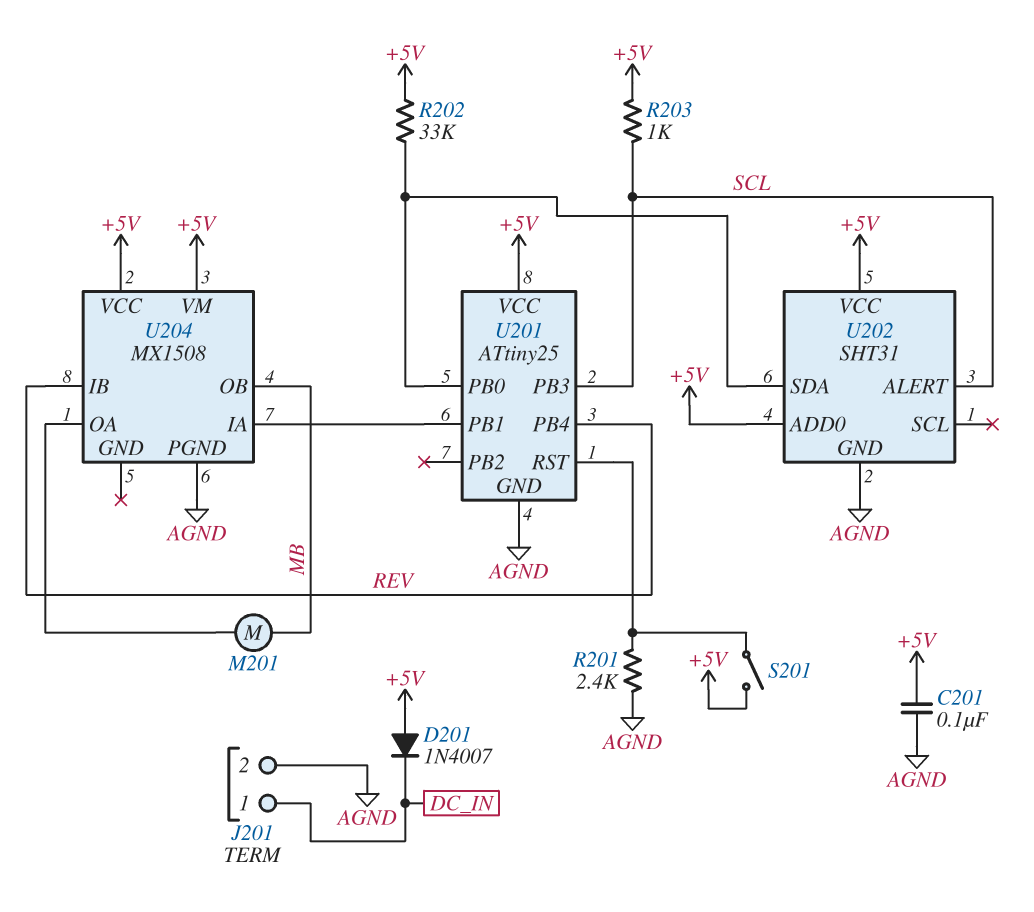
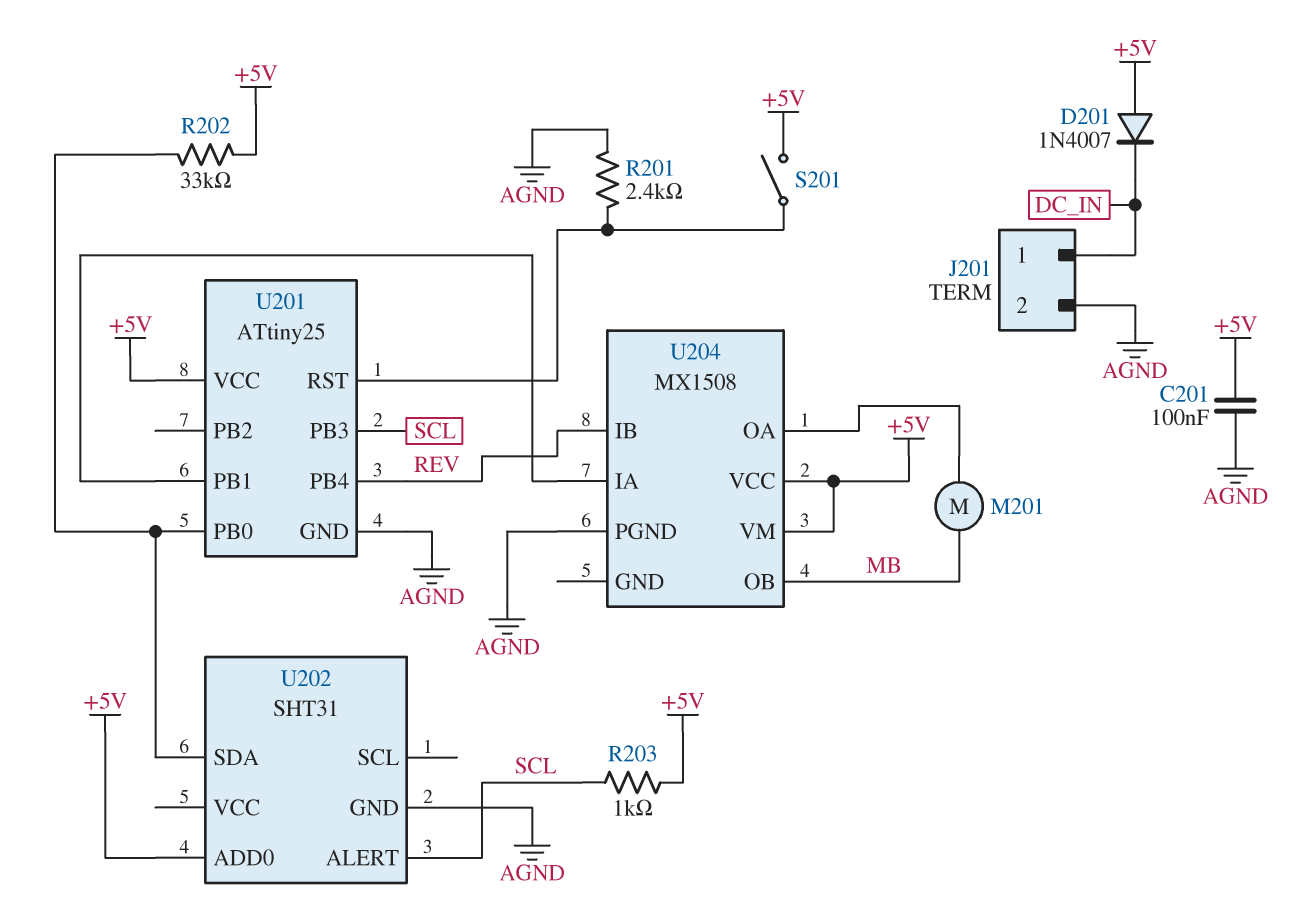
U202 pin VCC: +5V -> none

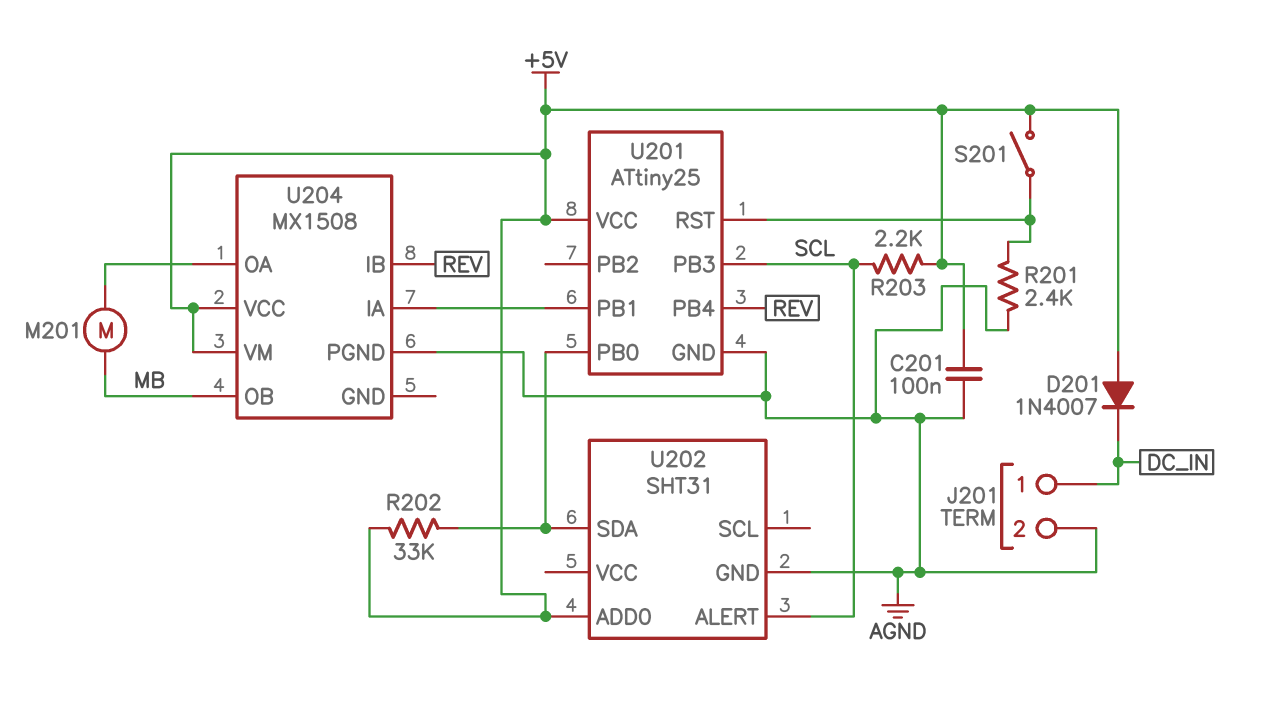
R203: 1k (+5V, SCL) -> 2.2k (+5V, SCL)

